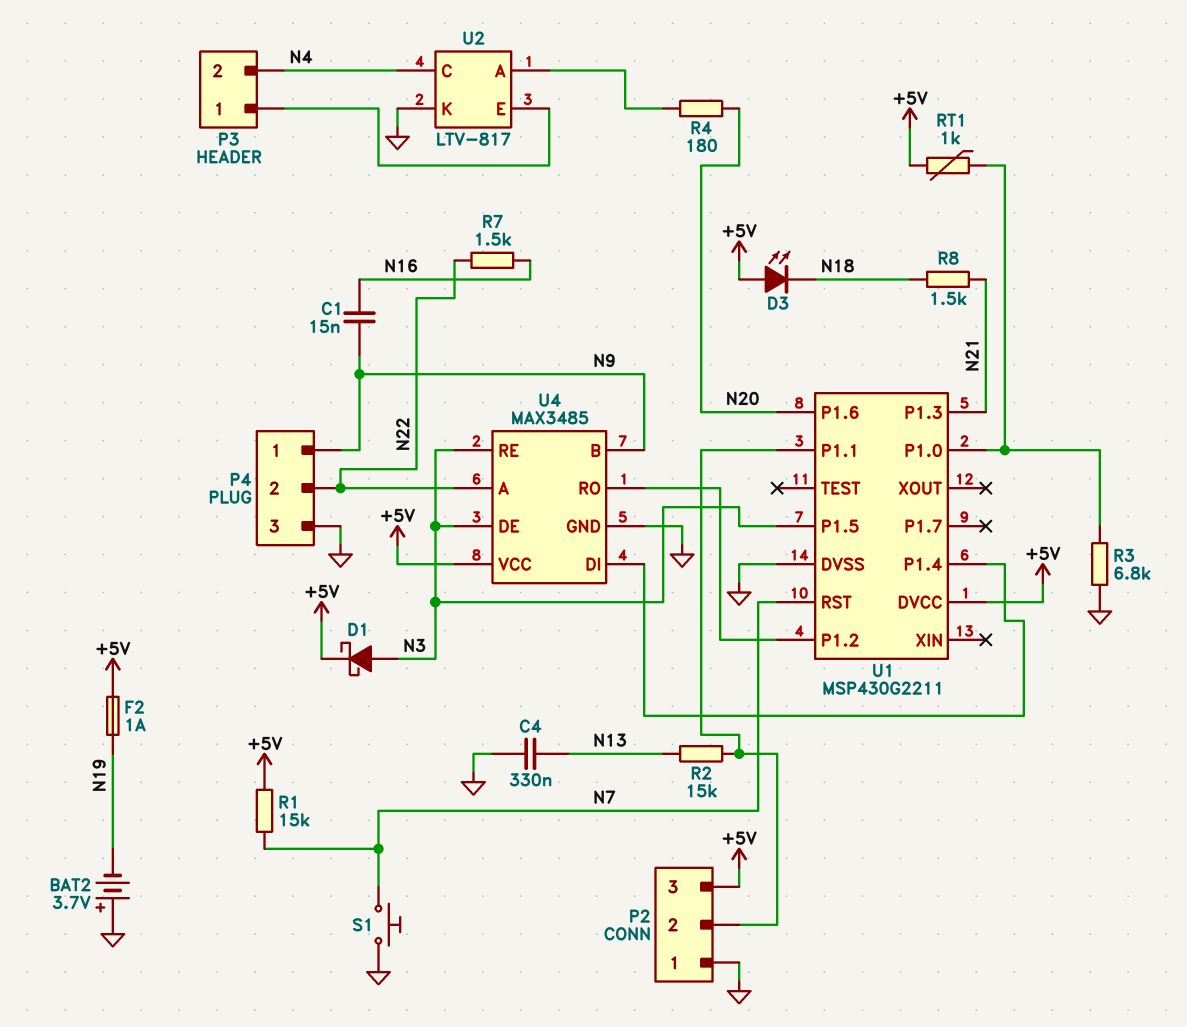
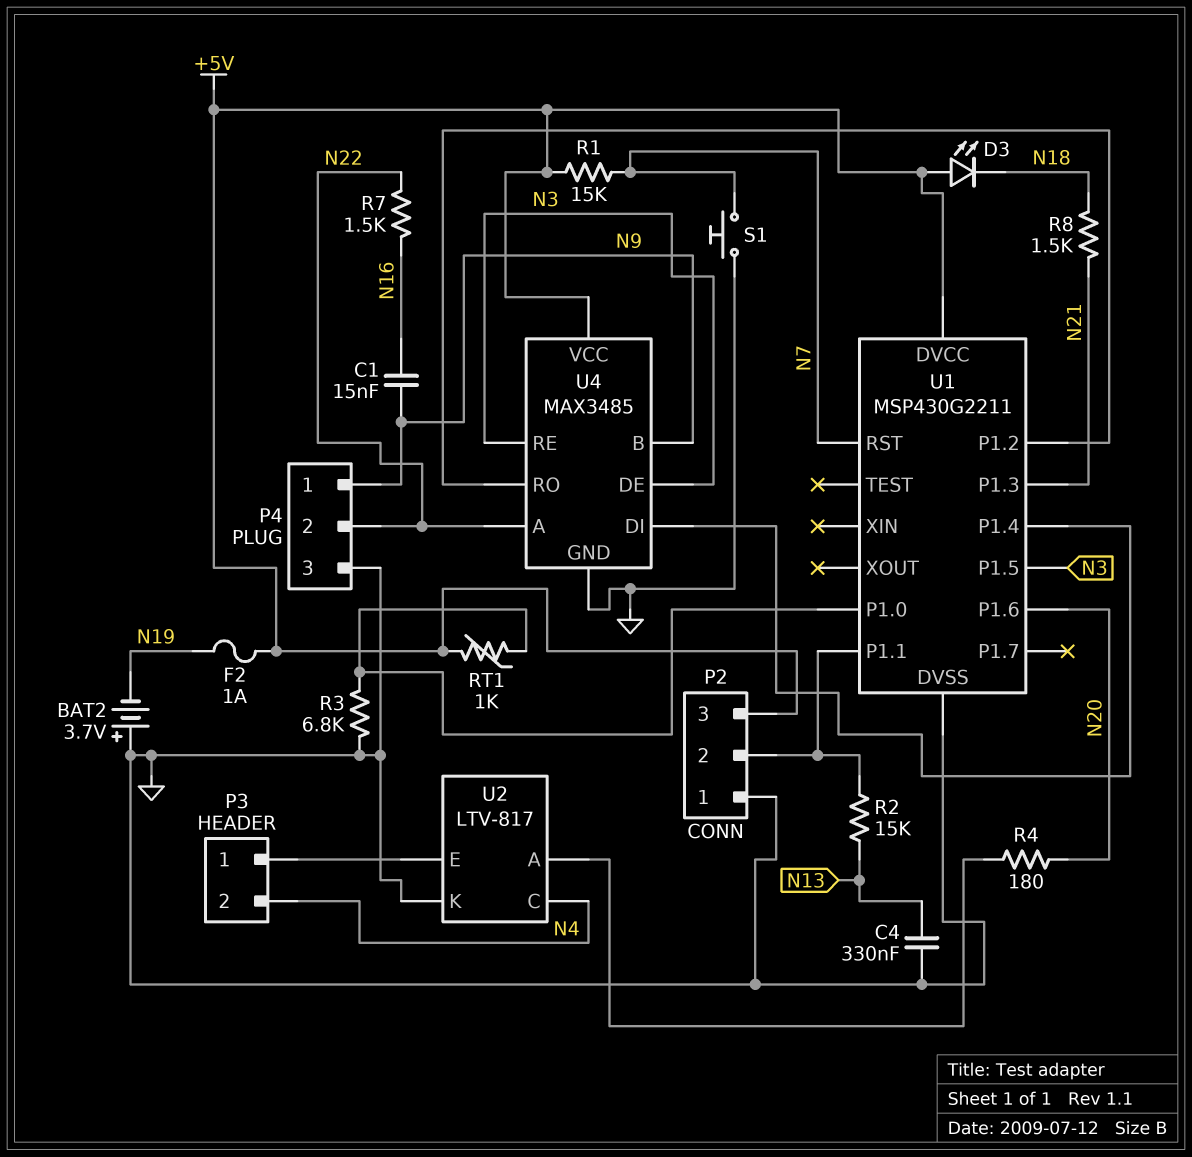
D1: schottky (A N3, K +5V) -> none

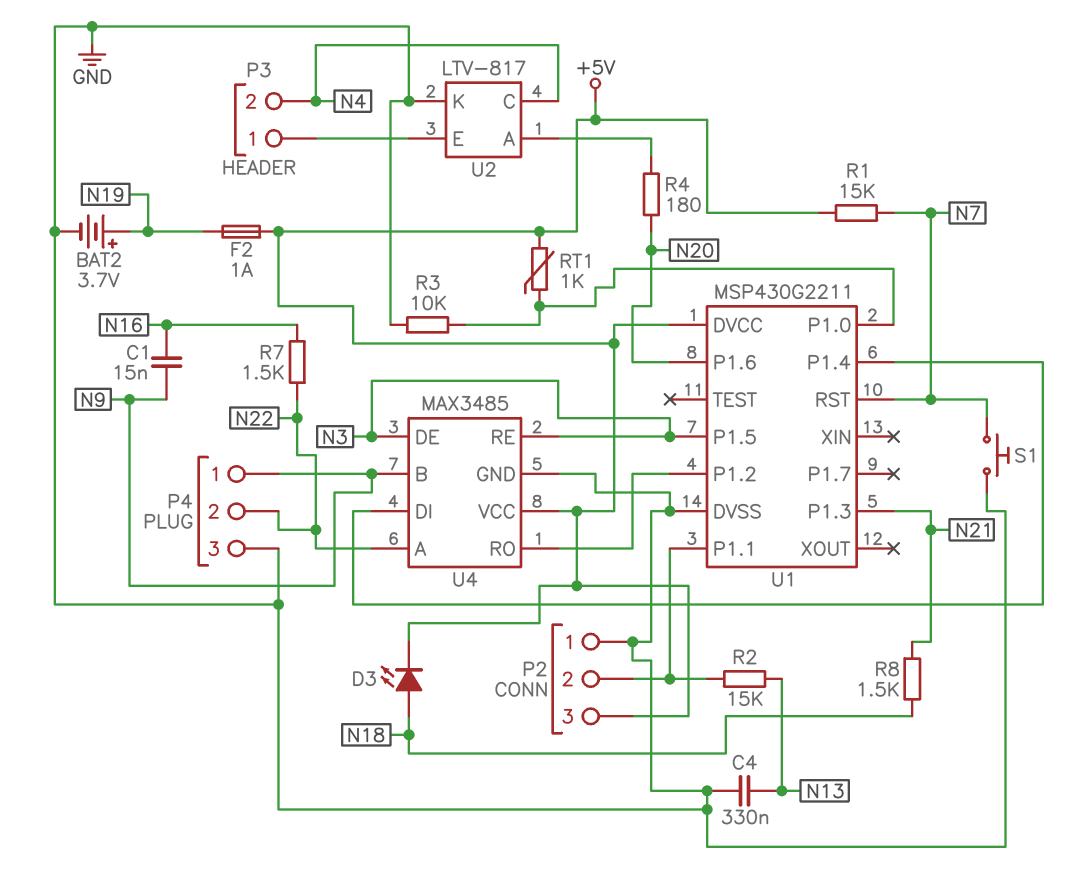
BAT2: 3.7V (plus GND, minus N19) -> 3.7V (plus N19, minus GND)
D3: LED (A +5V, K N18) -> LED (A N18, K +5V)
R3: 6.8k (GND, U1/P1.0) -> 10k (GND, U1/P1.0)

